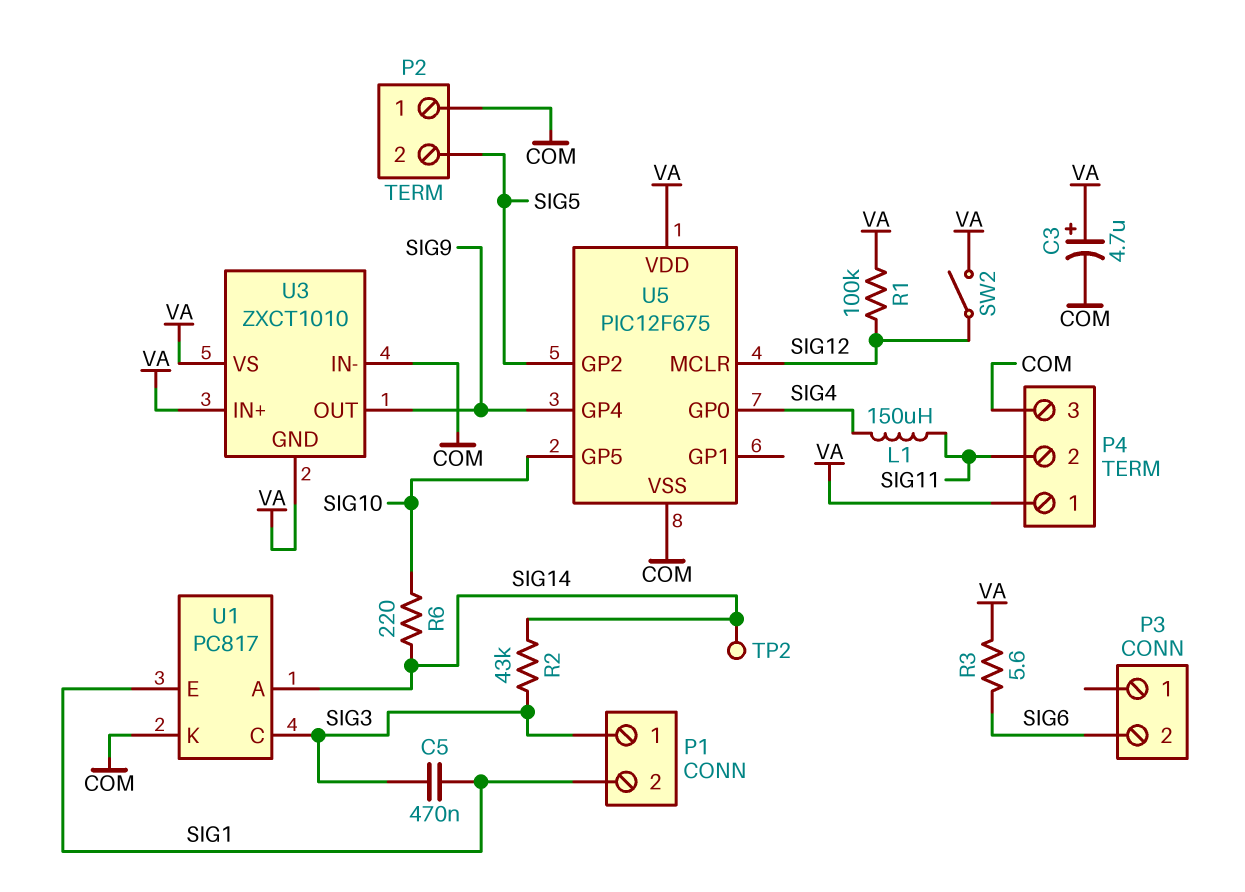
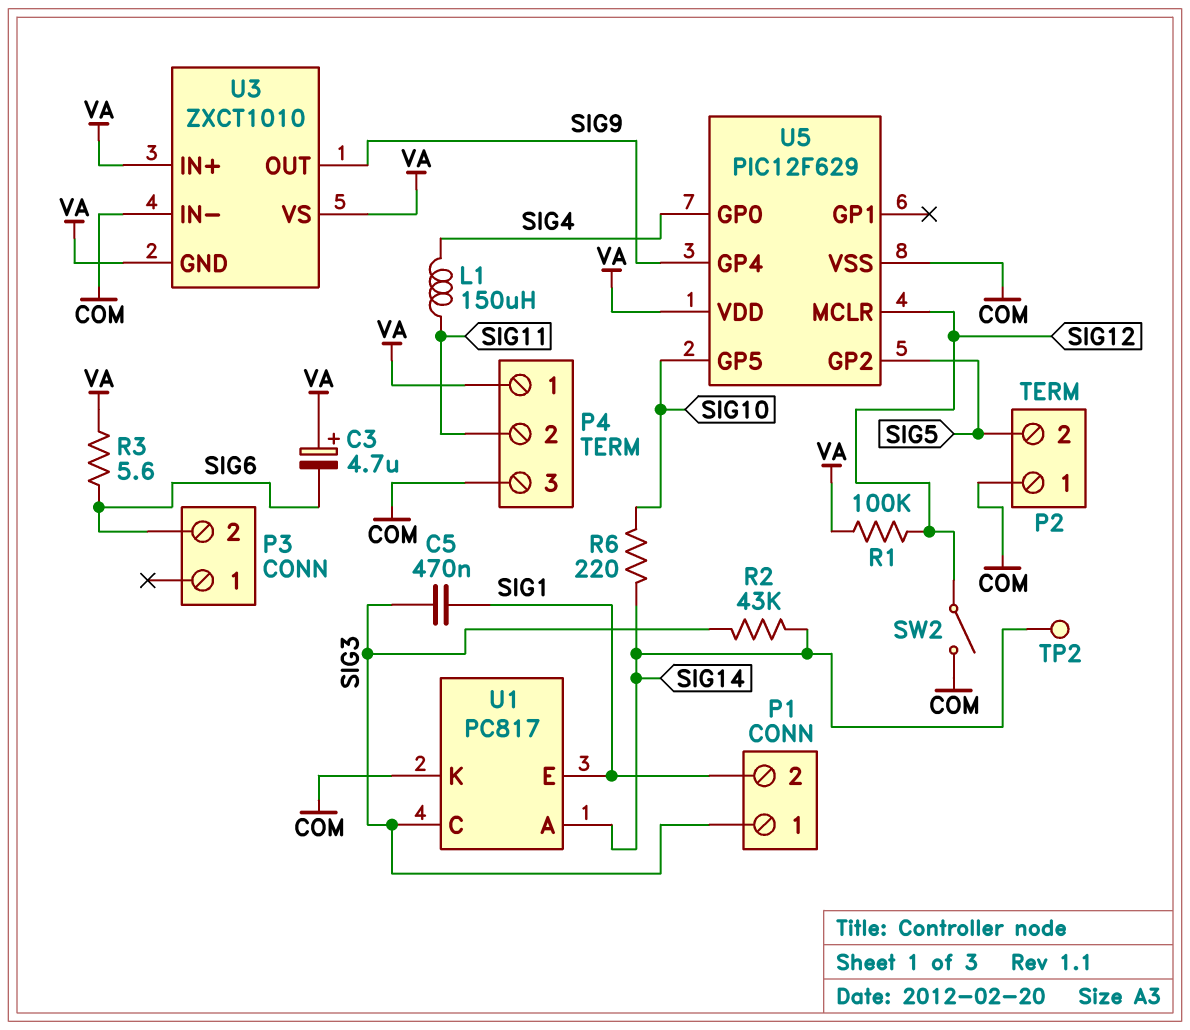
C3: 4.7uF (plus VA, minus COM) -> 4.7uF (plus VA, minus SIG6)
SW2: switch (SIG12, VA) -> switch (COM, SIG12)
U5: PIC12F675 -> PIC12F629

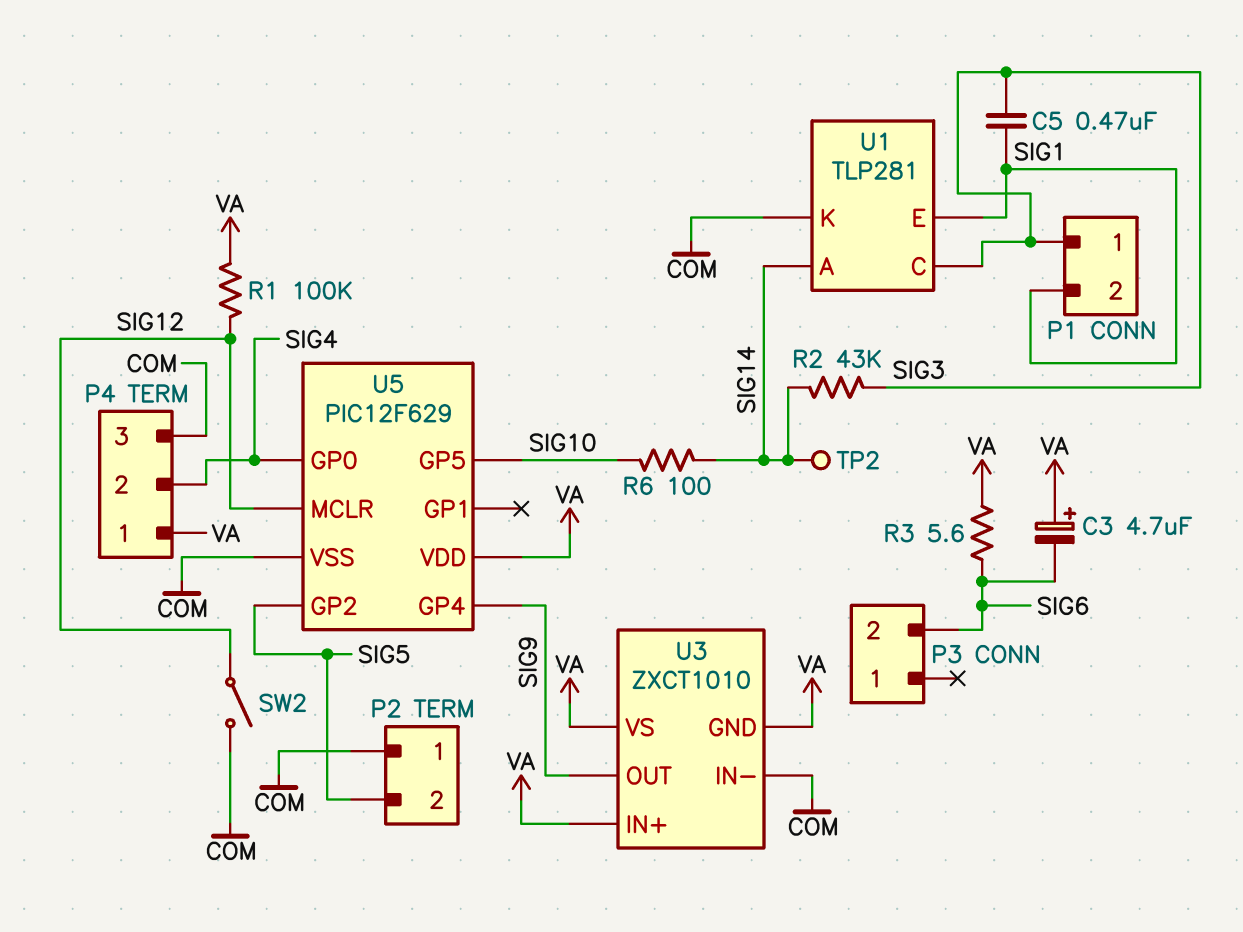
L1: 150uH (SIG4, SIG11) -> none
P4 pin 2: SIG11 -> SIG4
R6: 220 (SIG10, SIG14) -> 100 (SIG10, SIG14)
U1: PC817 -> TLP281

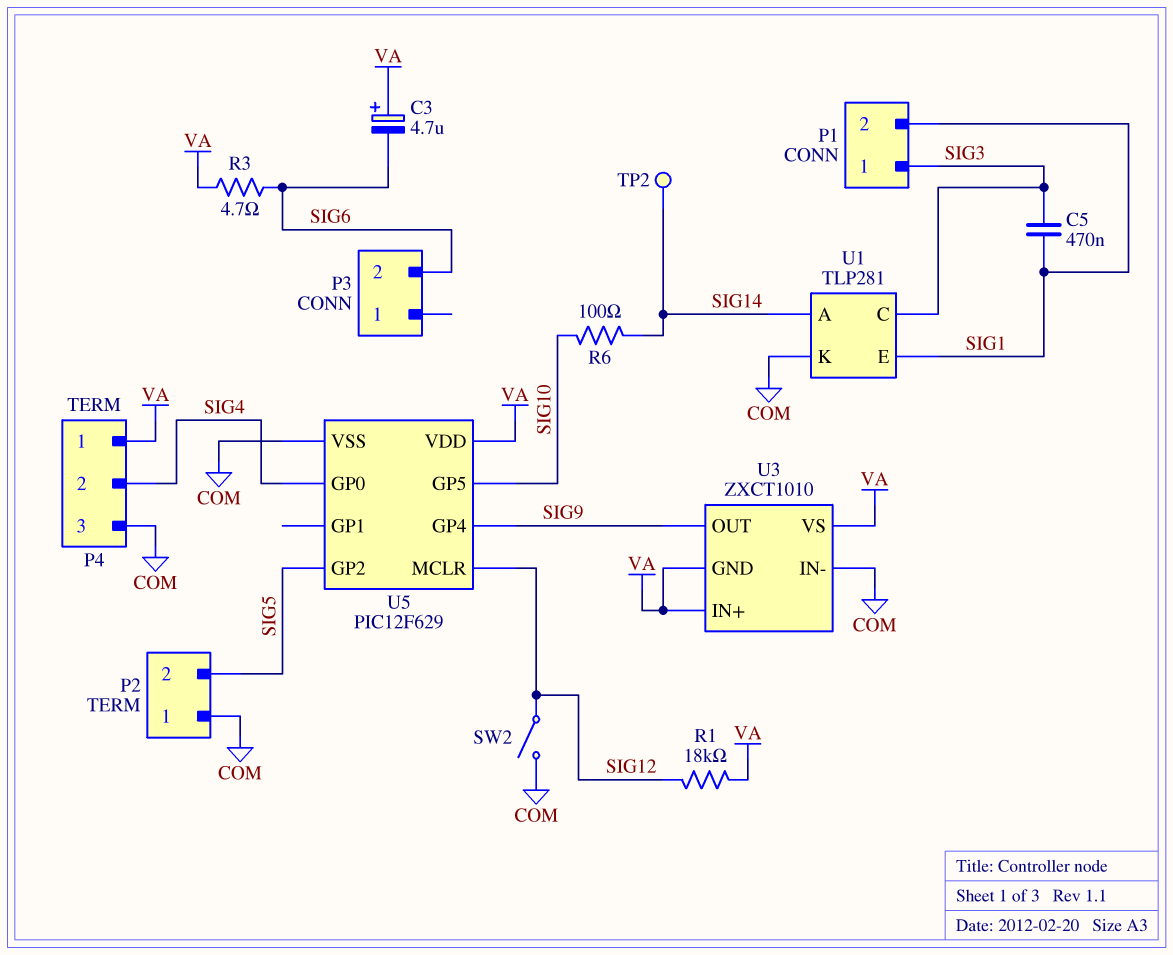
R1: 100k (SIG12, VA) -> 18k (SIG12, VA)
R2: 43k (SIG3, SIG14) -> none
R3: 5.6 (SIG6, VA) -> 4.7 (SIG6, VA)

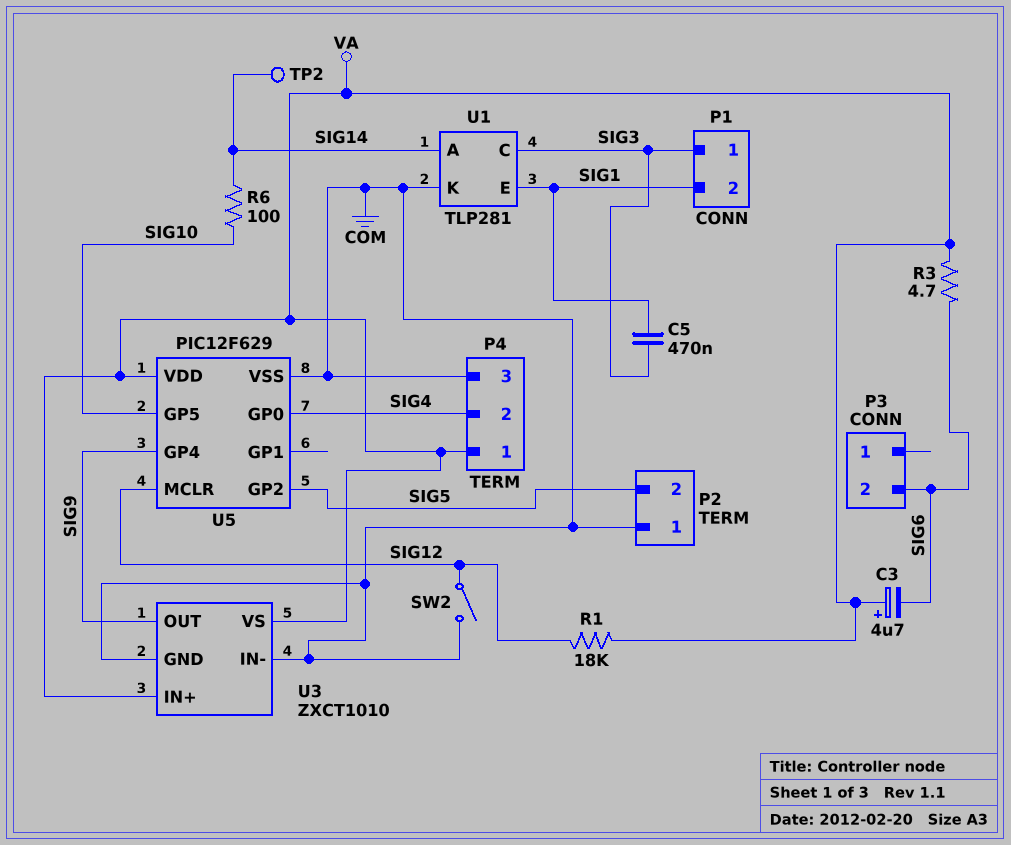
U3 pin GND: VA -> COM

